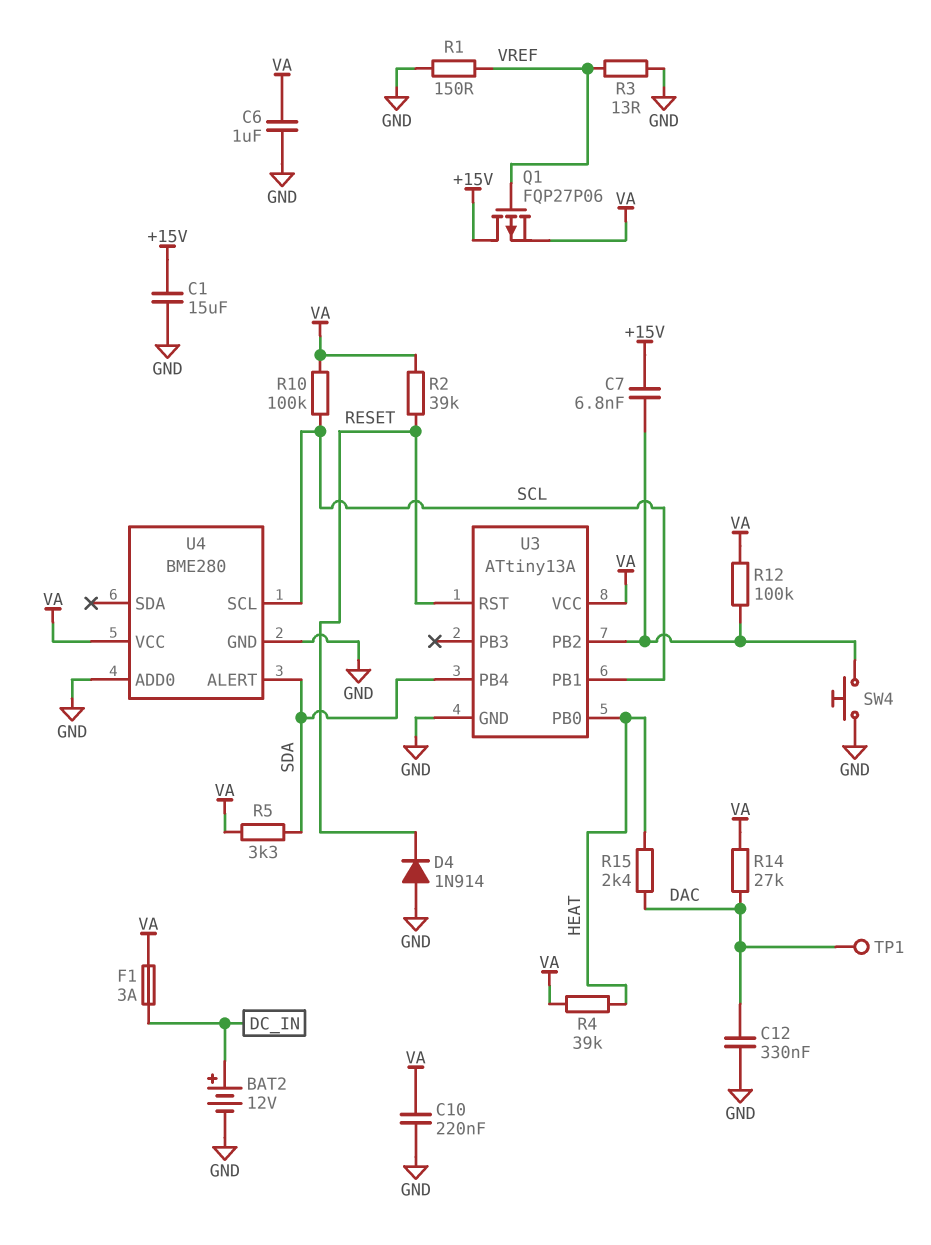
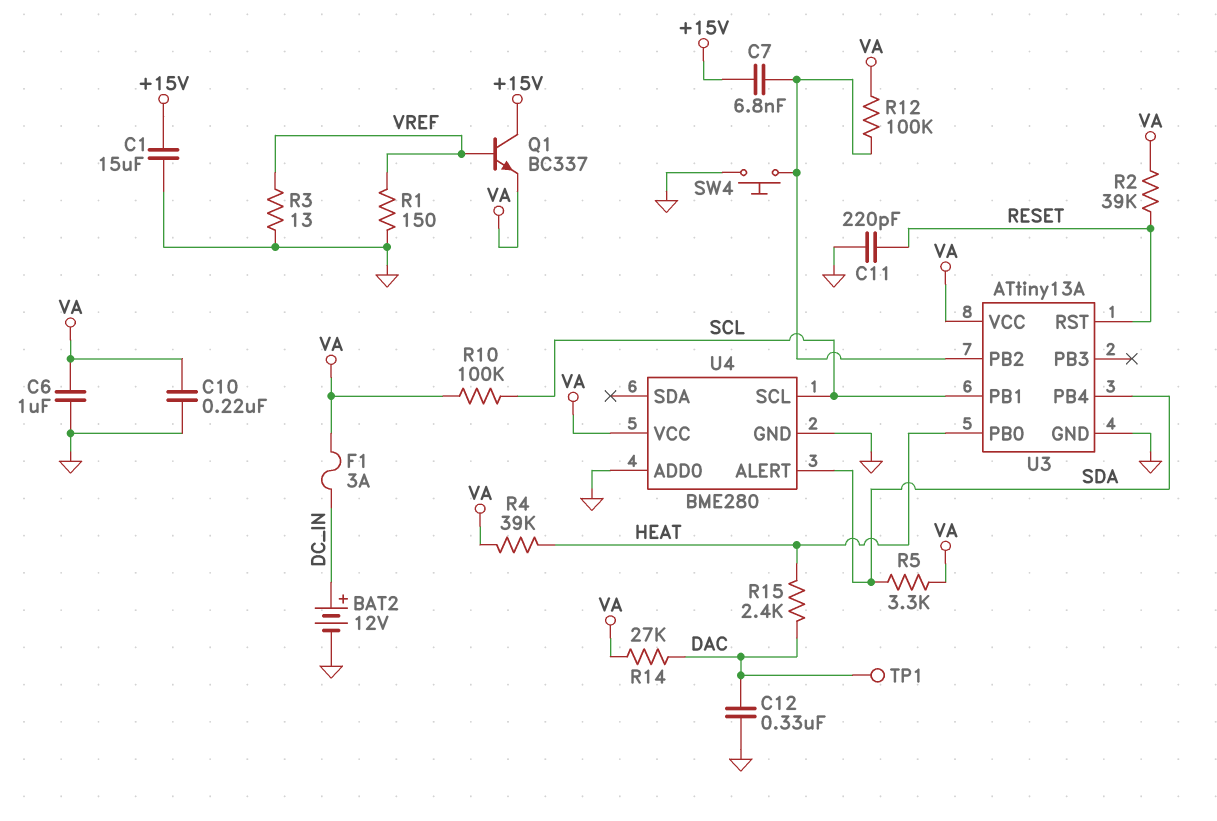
C11: none -> 220pF (GND, RESET)
D4: diode 1N914 (A GND, K RESET) -> none
Q1: PMOS FQP27P06 (G VREF, D +15V, S VA) -> NPN BC337 (B VREF, C +15V, E VA)

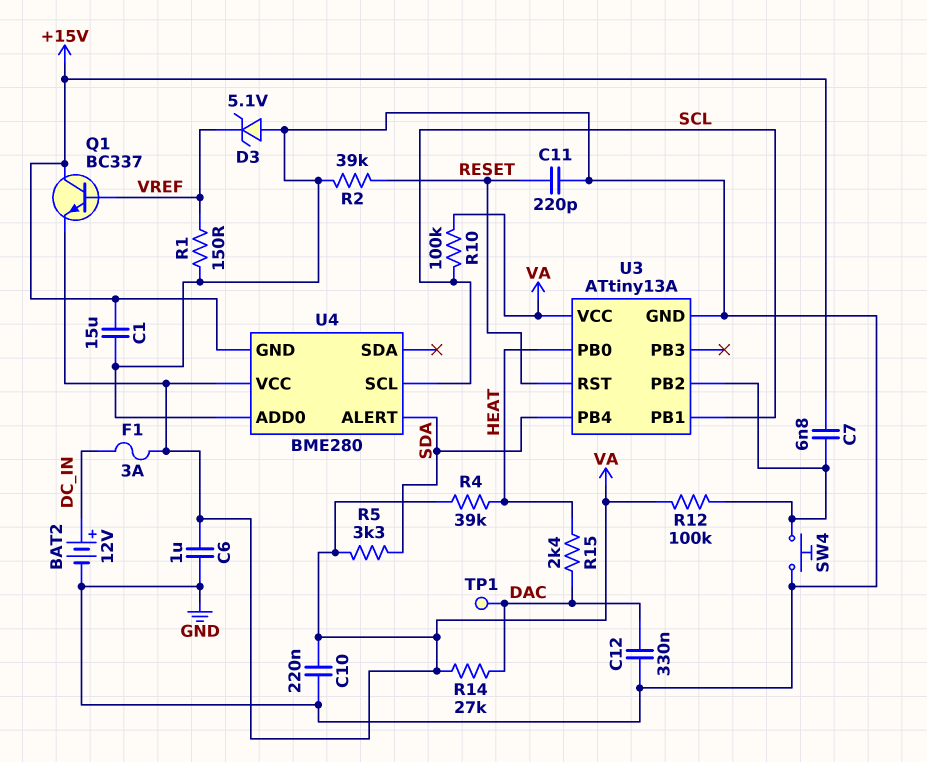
D3: none -> zener 5.1V (A GND, K VREF)
R2: 39k (RESET, VA) -> 39k (GND, RESET)
R3: 13 (GND, VREF) -> none
U4 pin GND: GND -> +15V

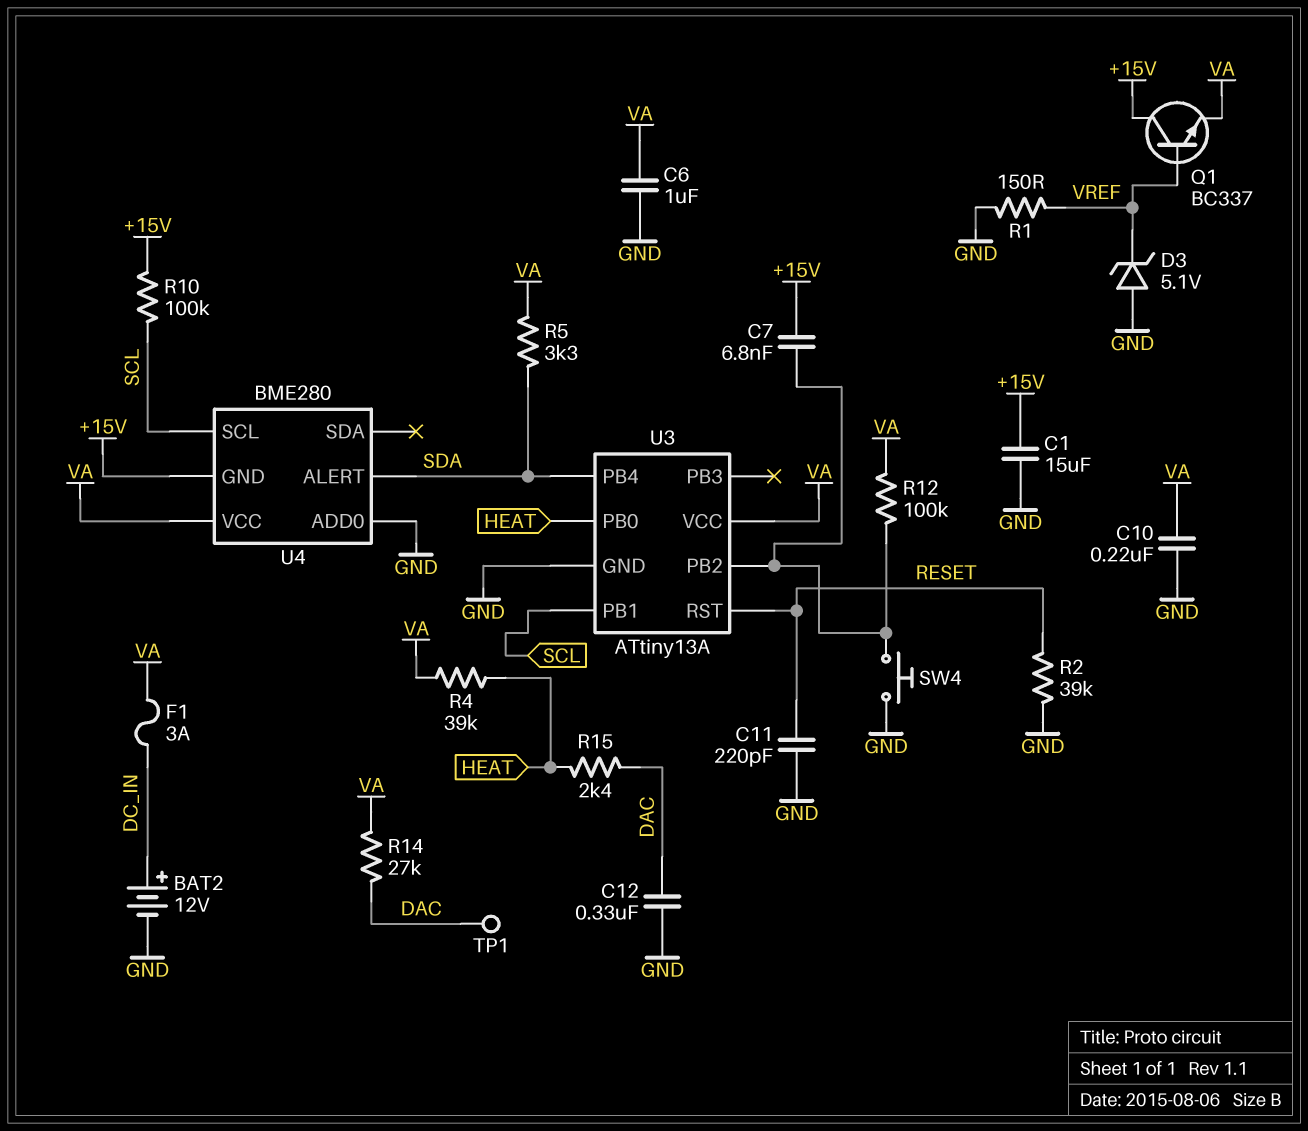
R10: 100k (SCL, VA) -> 100k (+15V, SCL)

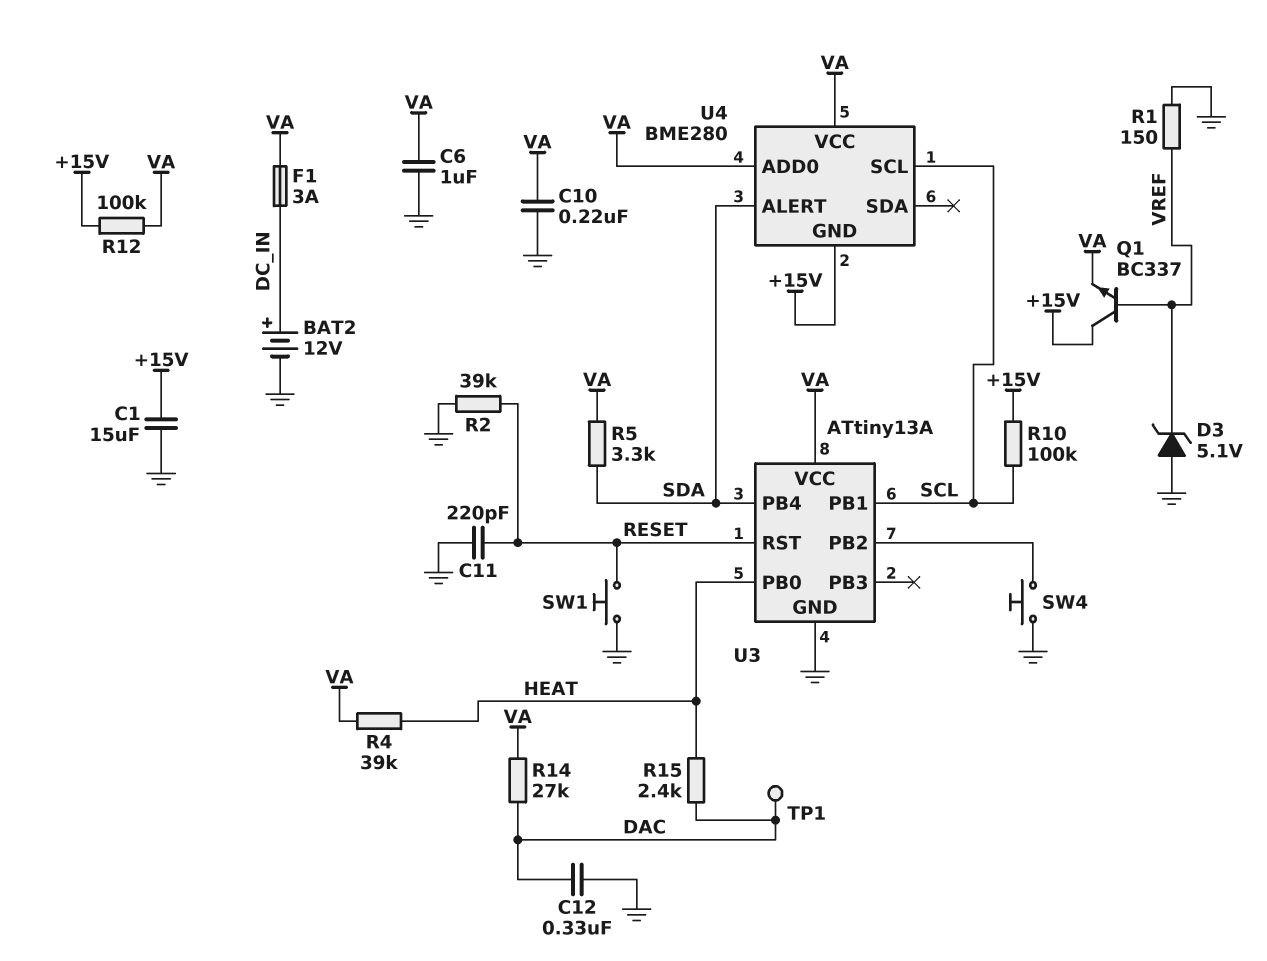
C7: 6.8nF (+15V, U3/PB2) -> none
R12: 100k (U3/PB2, VA) -> 100k (+15V, VA)
SW1: none -> button (GND, RESET)
U4 pin ADD0: GND -> VA

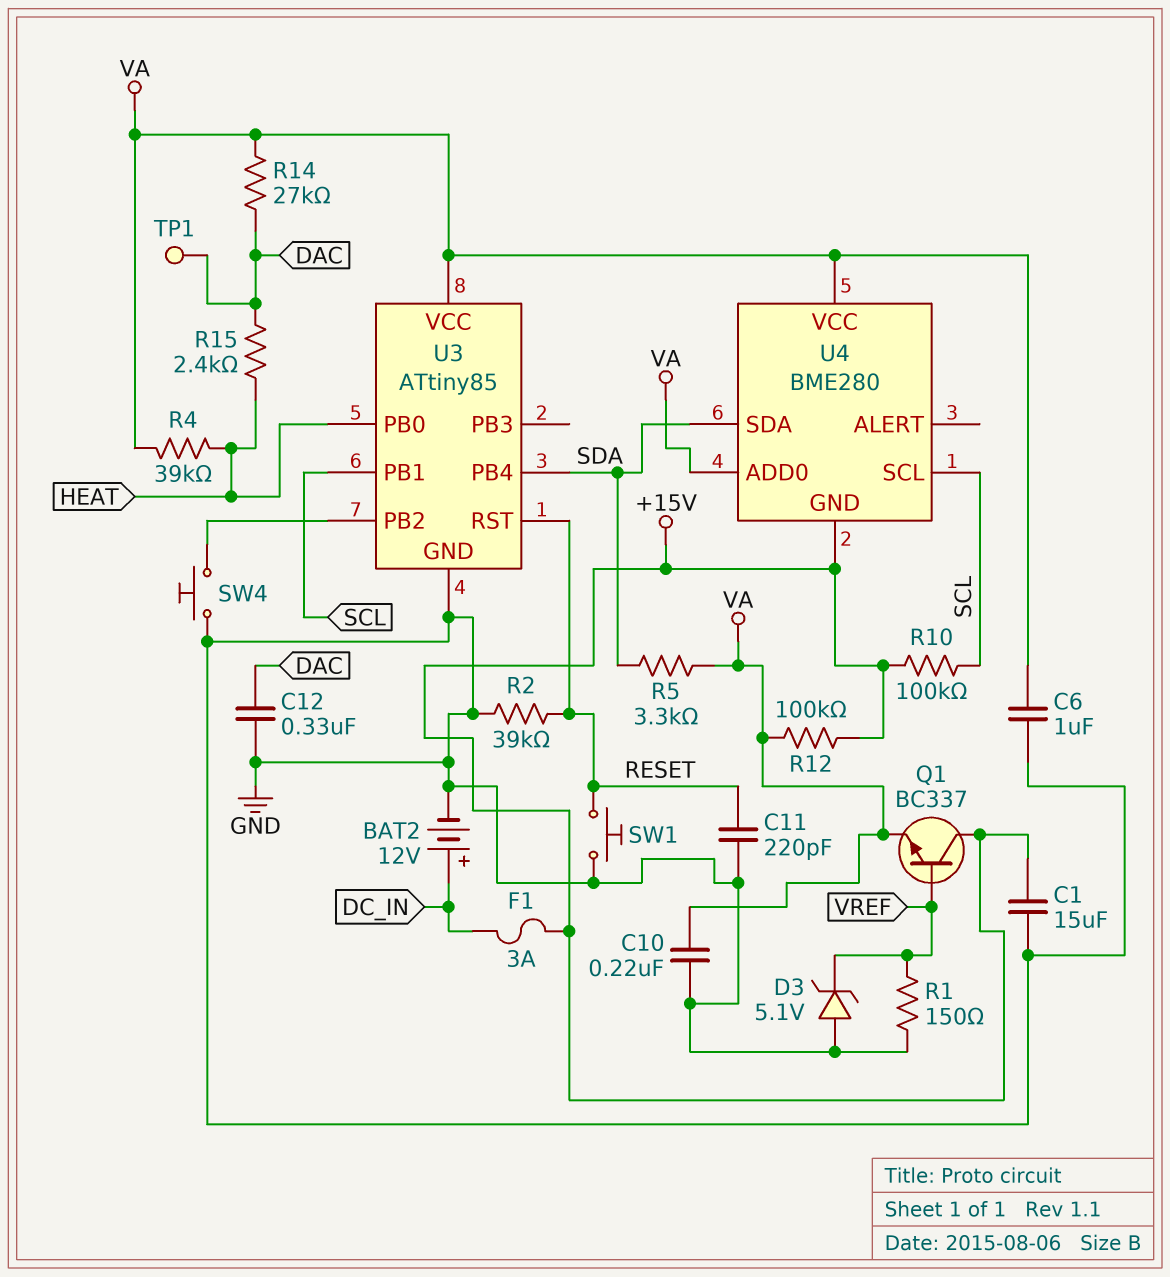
F1: 3A (DC_IN, VA) -> 3A (+15V, DC_IN)
U3: ATtiny13A -> ATtiny85
U4 pin ALERT: SDA -> none
U4 pin SDA: none -> SDA

